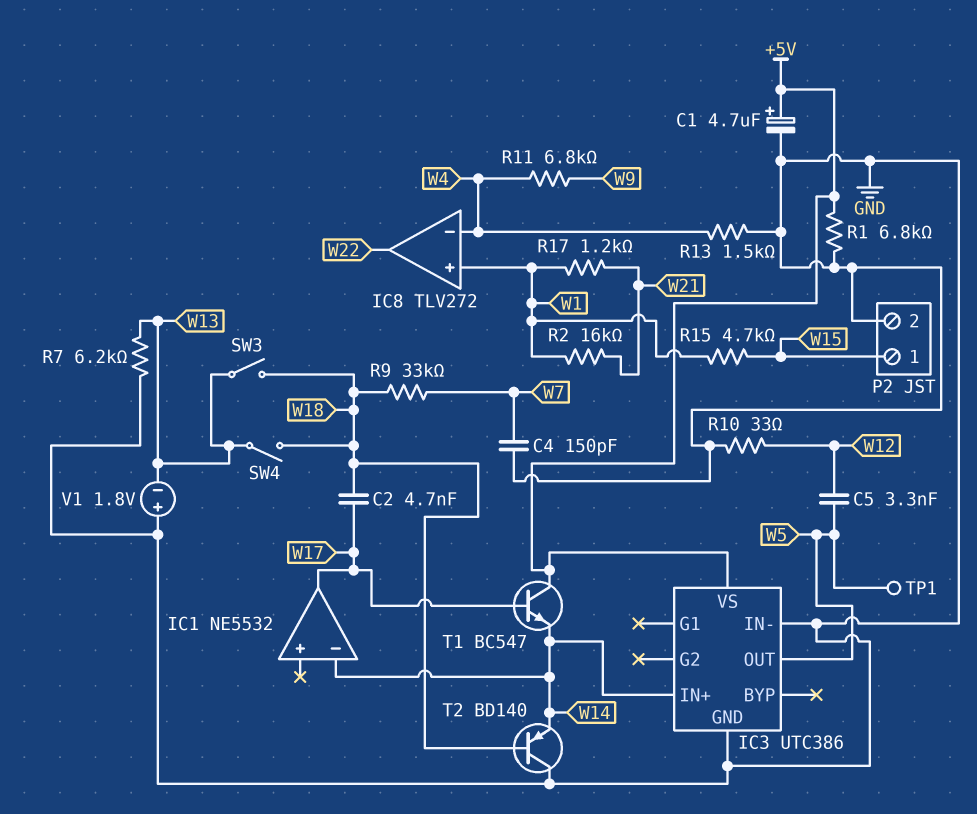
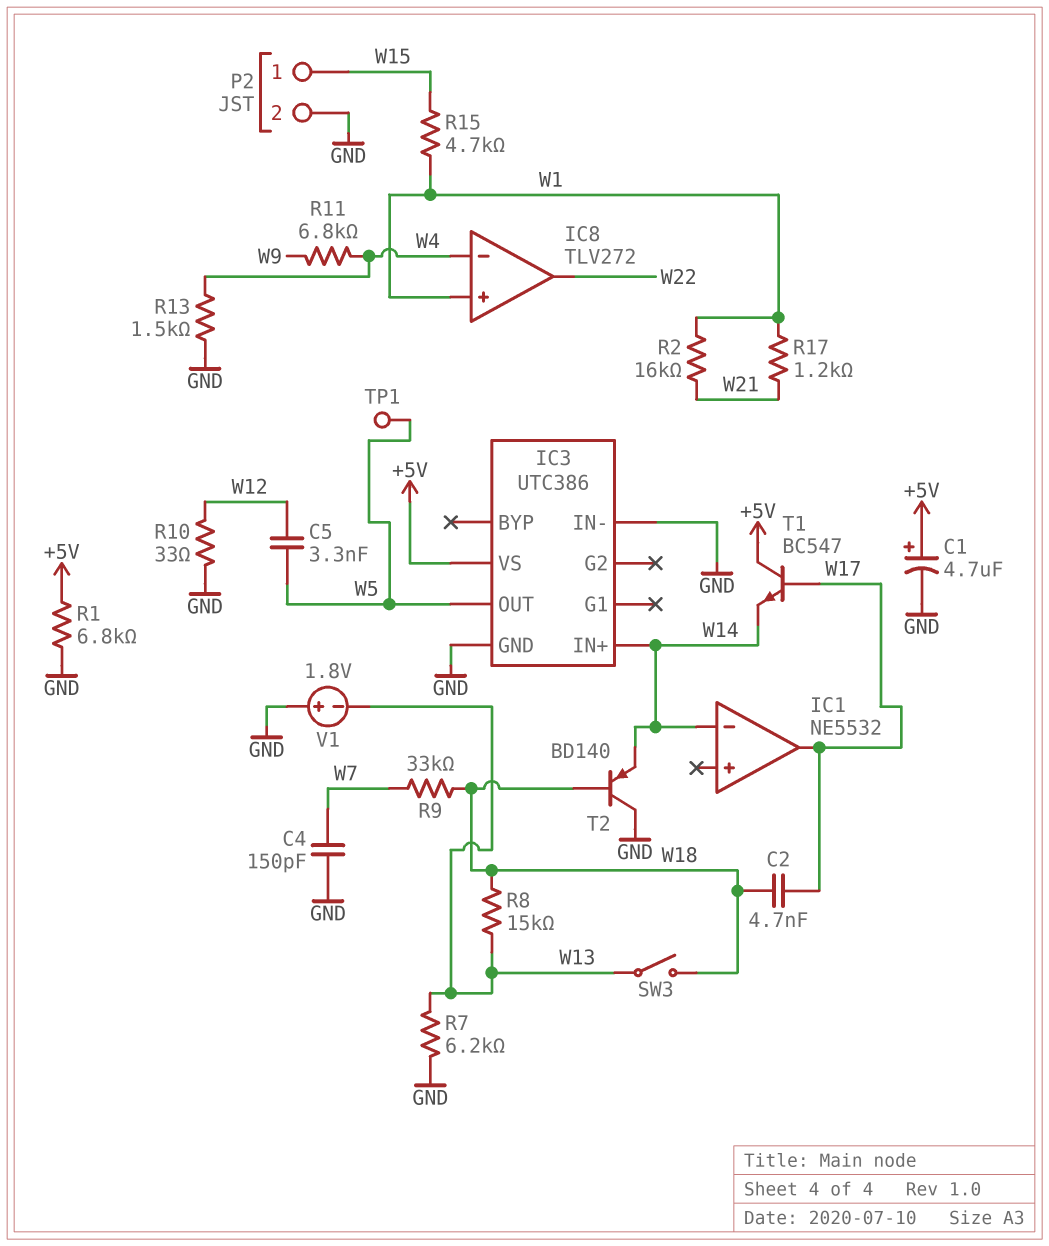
R8: none -> 15k (W13, W18)
SW4: switch (W13, W18) -> none

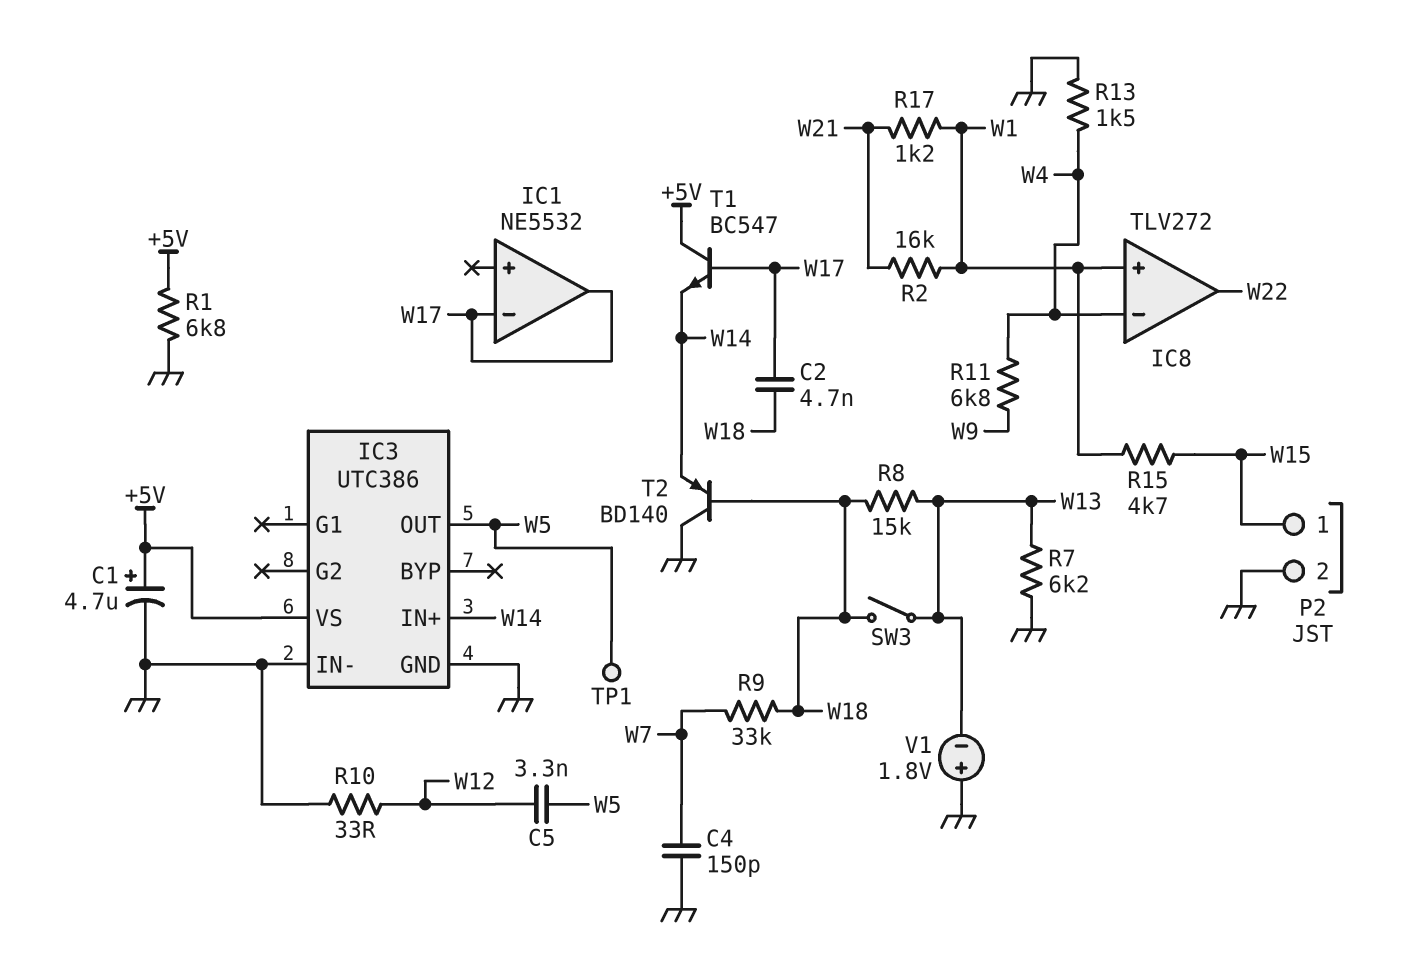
IC1 pin in-: W14 -> W17

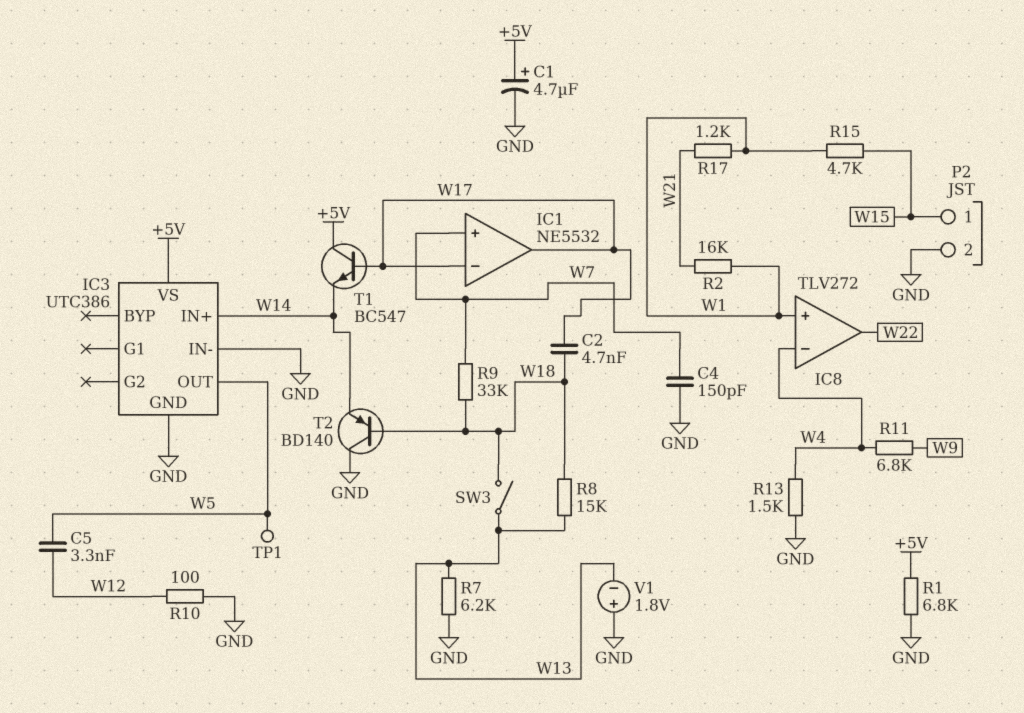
IC1 pin in+: none -> W7
R10: 33 (GND, W12) -> 100 (GND, W12)

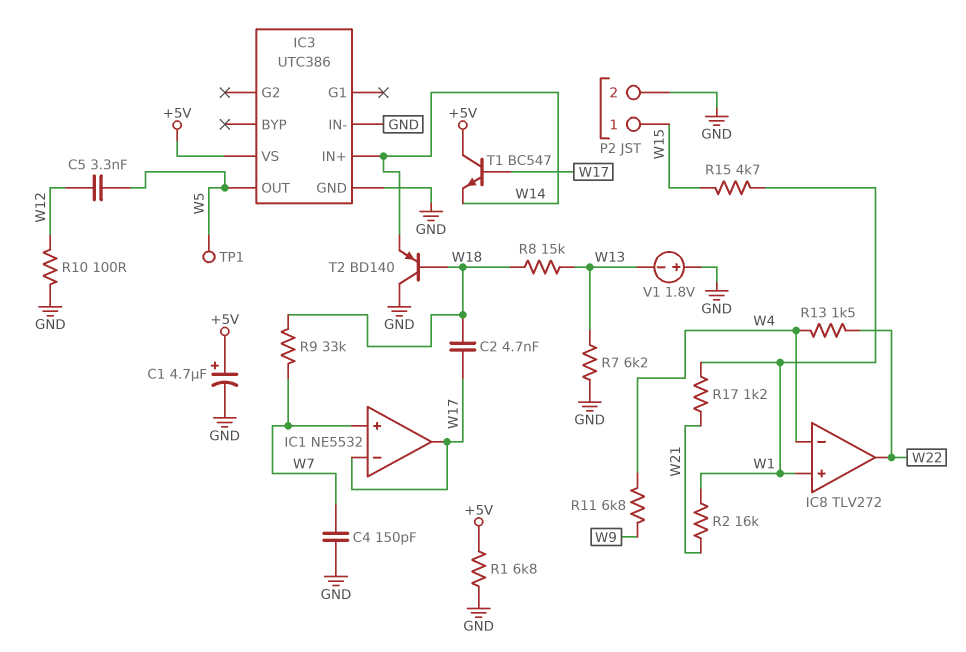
R13: 1.5k (GND, W4) -> 1.5k (W4, W22)
SW3: switch (W13, W18) -> none

